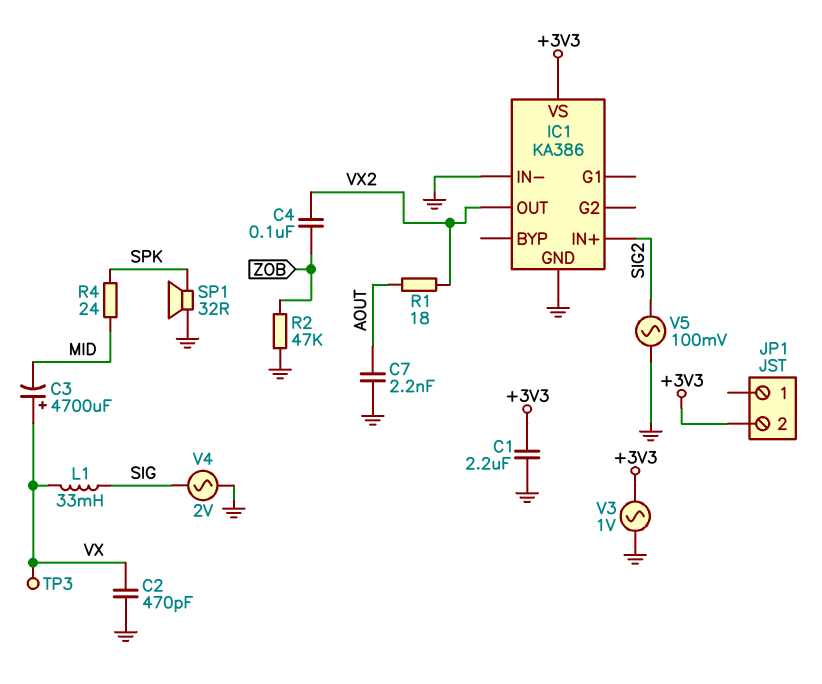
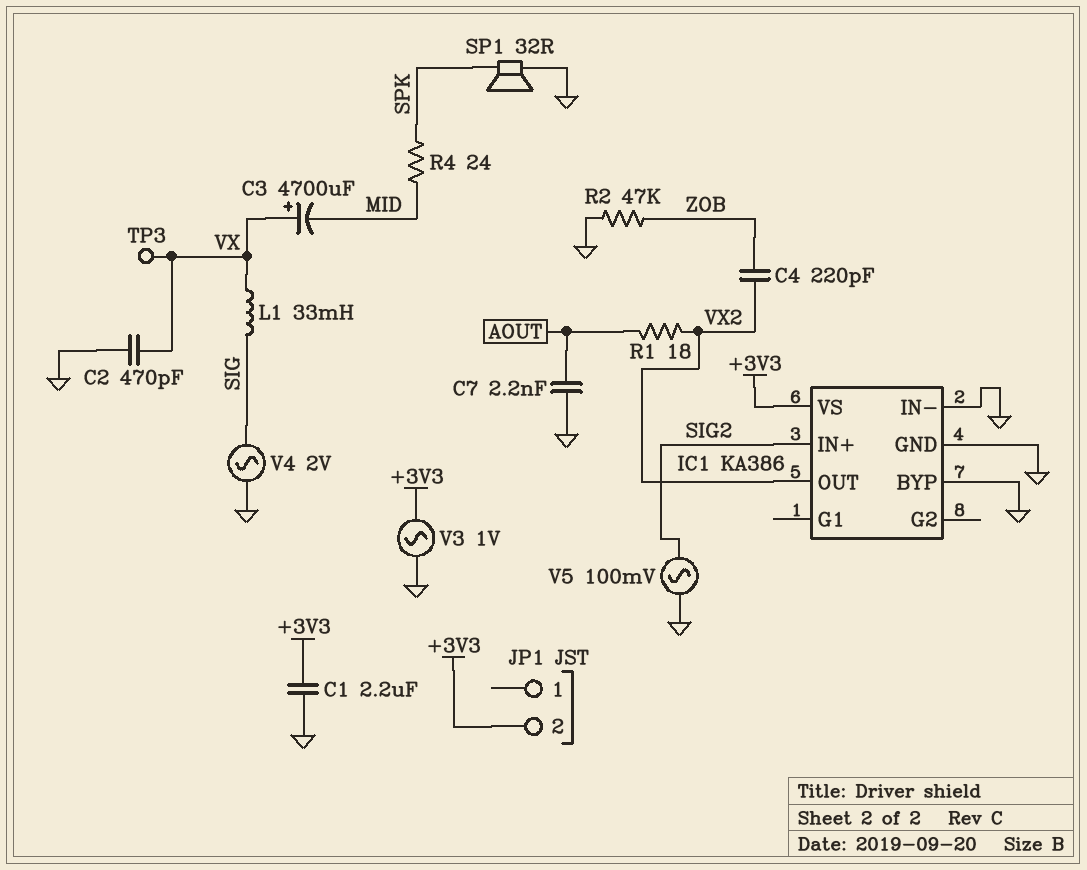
C4: 100nF (VX2, ZOB) -> 220pF (VX2, ZOB)
IC1 pin BYP: none -> GND

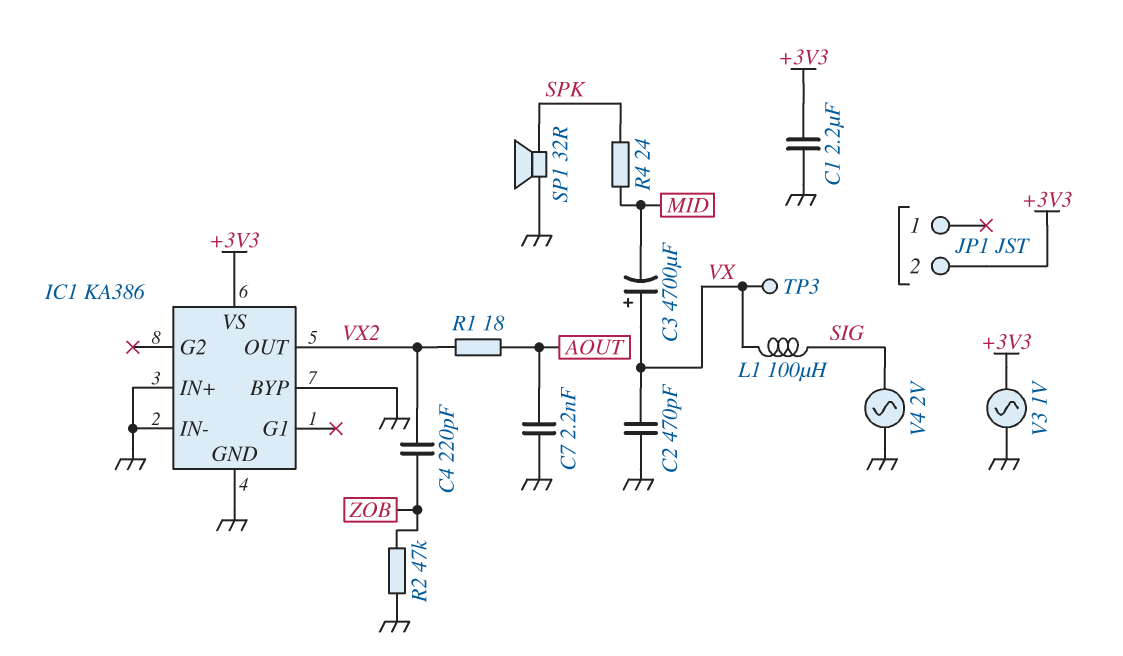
IC1 pin IN+: SIG2 -> GND
L1: 33mH (SIG, VX) -> 100uH (SIG, VX)
V5: AC 100mV (GND, SIG2) -> none

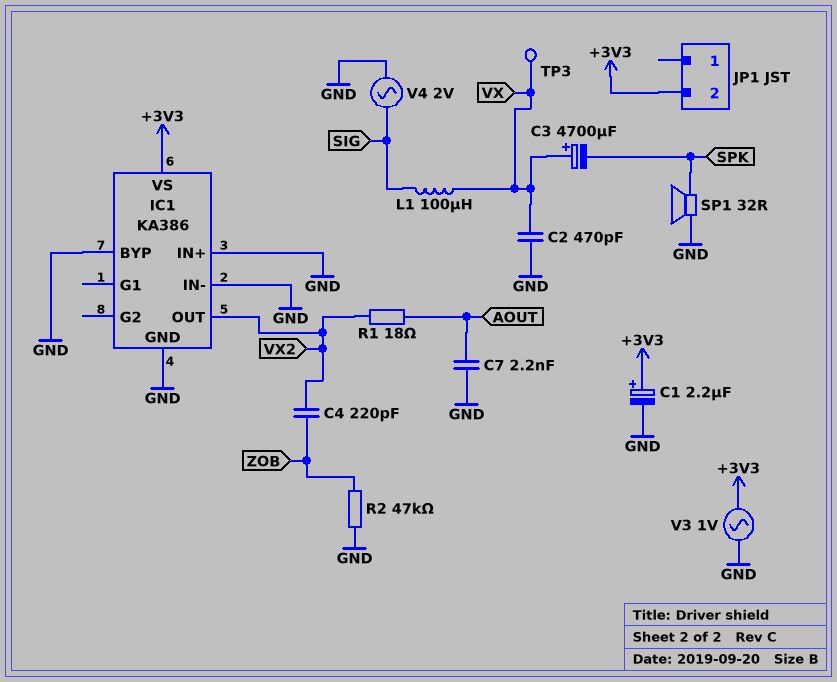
C1: 2.2uF (+3V3, GND) -> 2.2uF (plus +3V3, minus GND)
C3: 4700uF (plus VX, minus MID) -> 4700uF (plus VX, minus SPK)
R4: 24 (MID, SPK) -> none

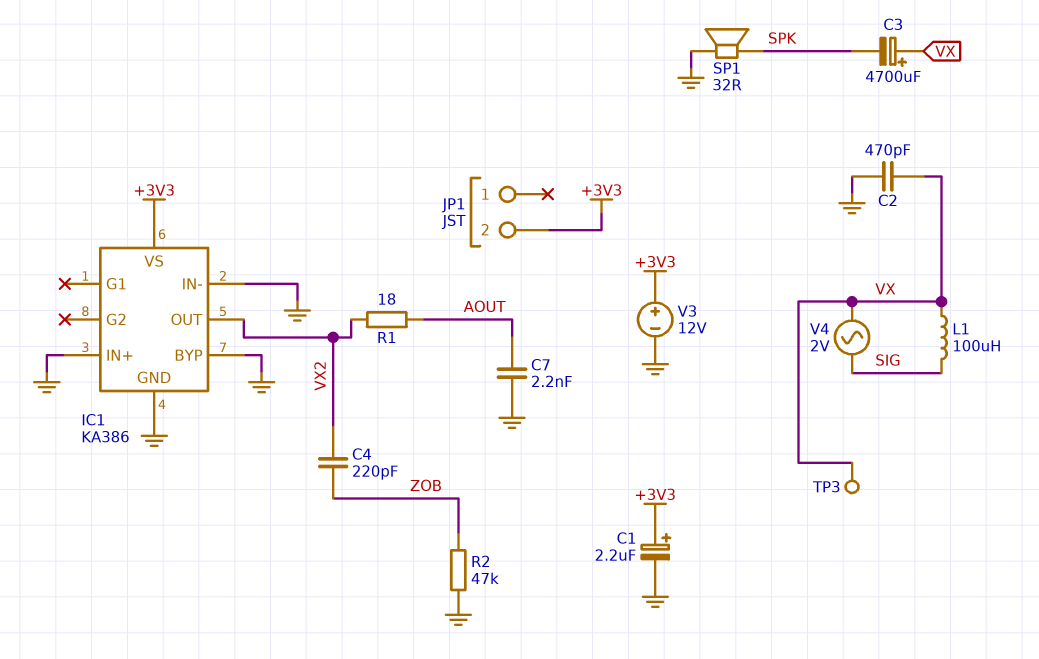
V3: AC 1V (+3V3, GND) -> 12V (plus +3V3, minus GND)
V4: AC 2V (GND, SIG) -> AC 2V (SIG, VX)

